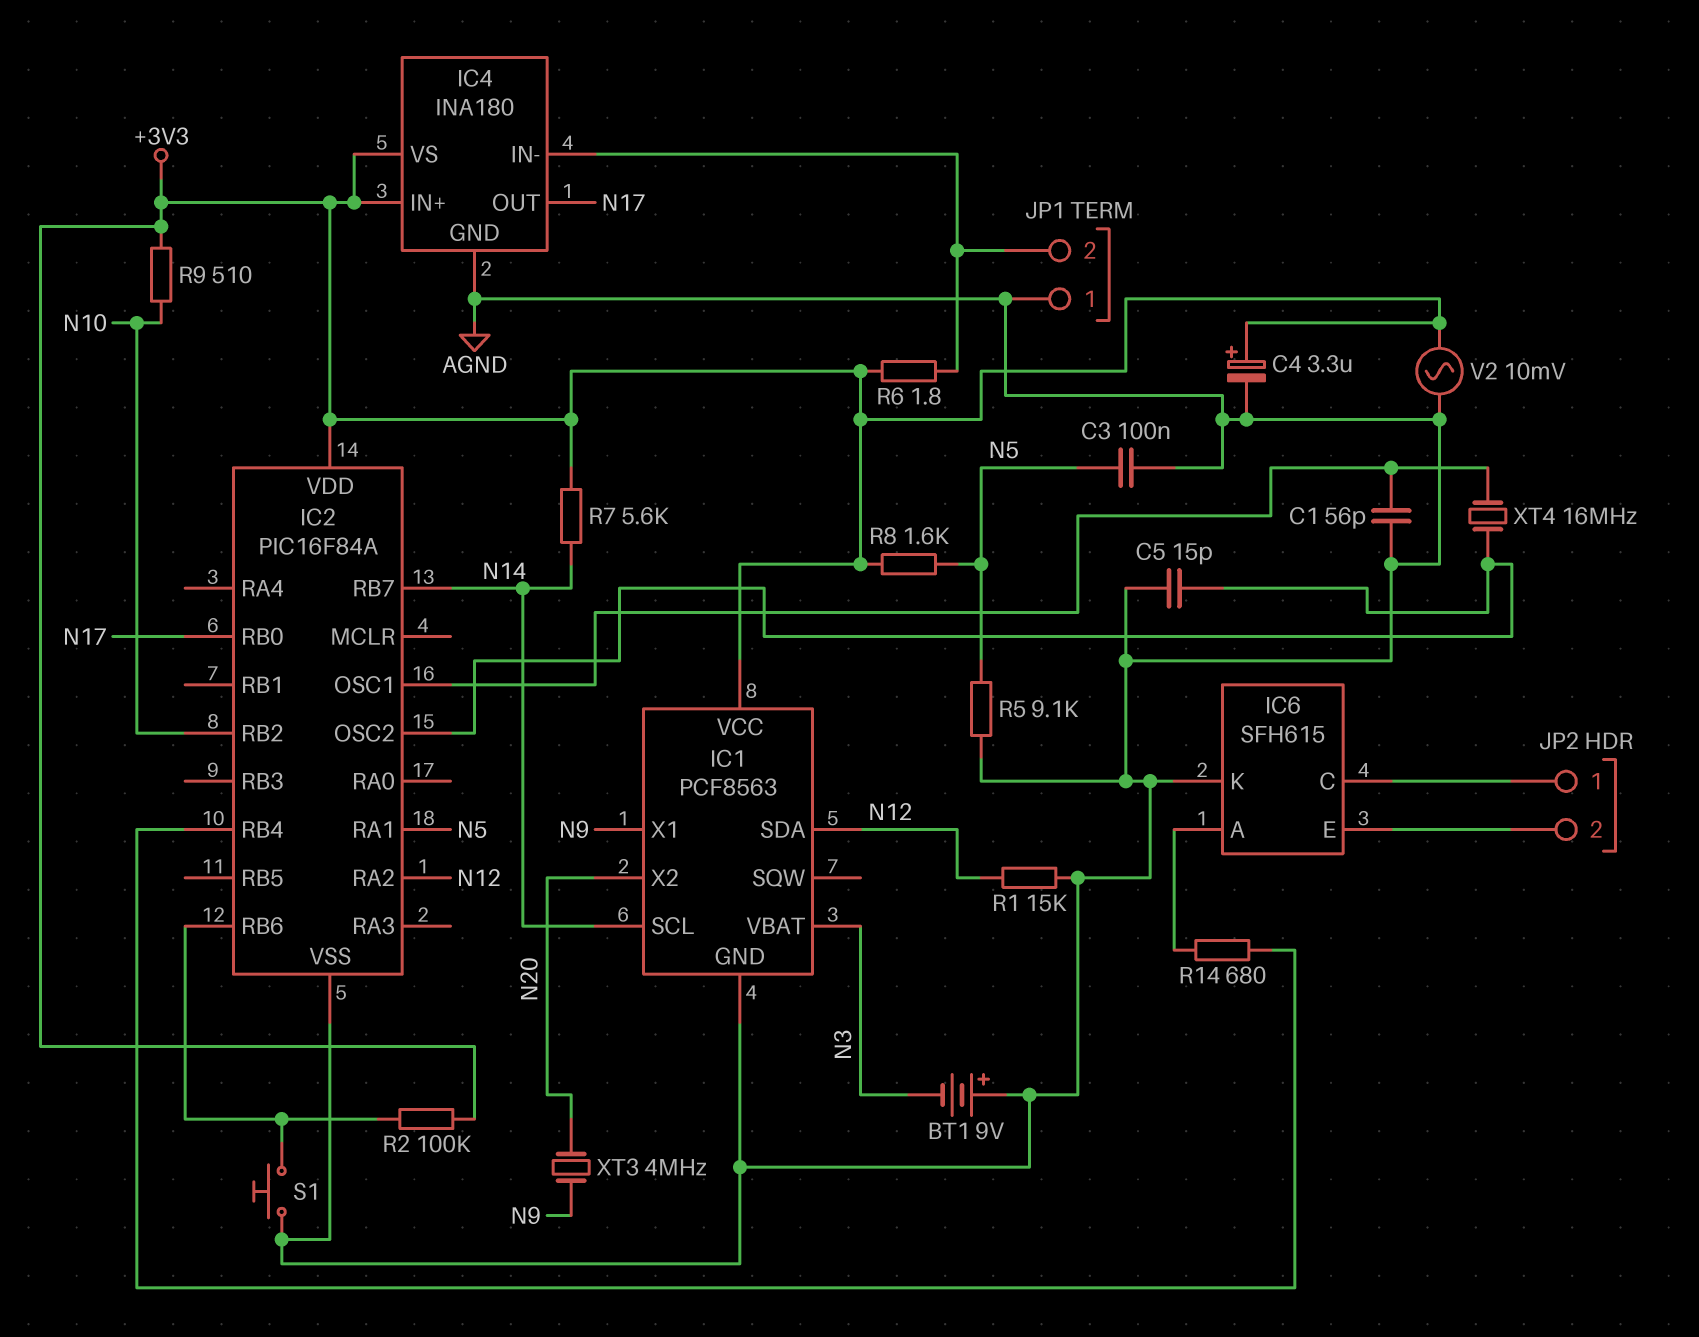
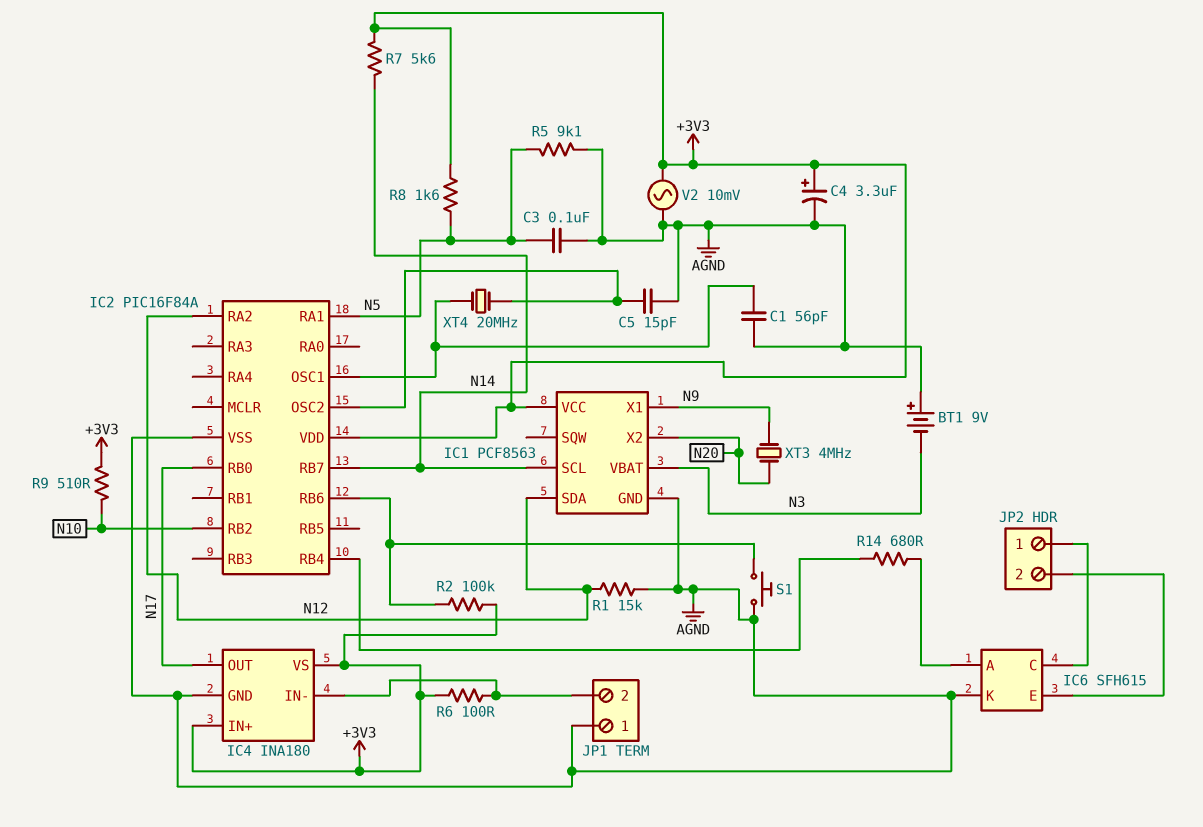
R6: 1.8 (+3V3, IC4/IN-) -> 100 (+3V3, IC4/IN-)
XT4: 16MHz (IC2/OSC1, IC2/OSC2) -> 20MHz (IC2/OSC1, IC2/OSC2)

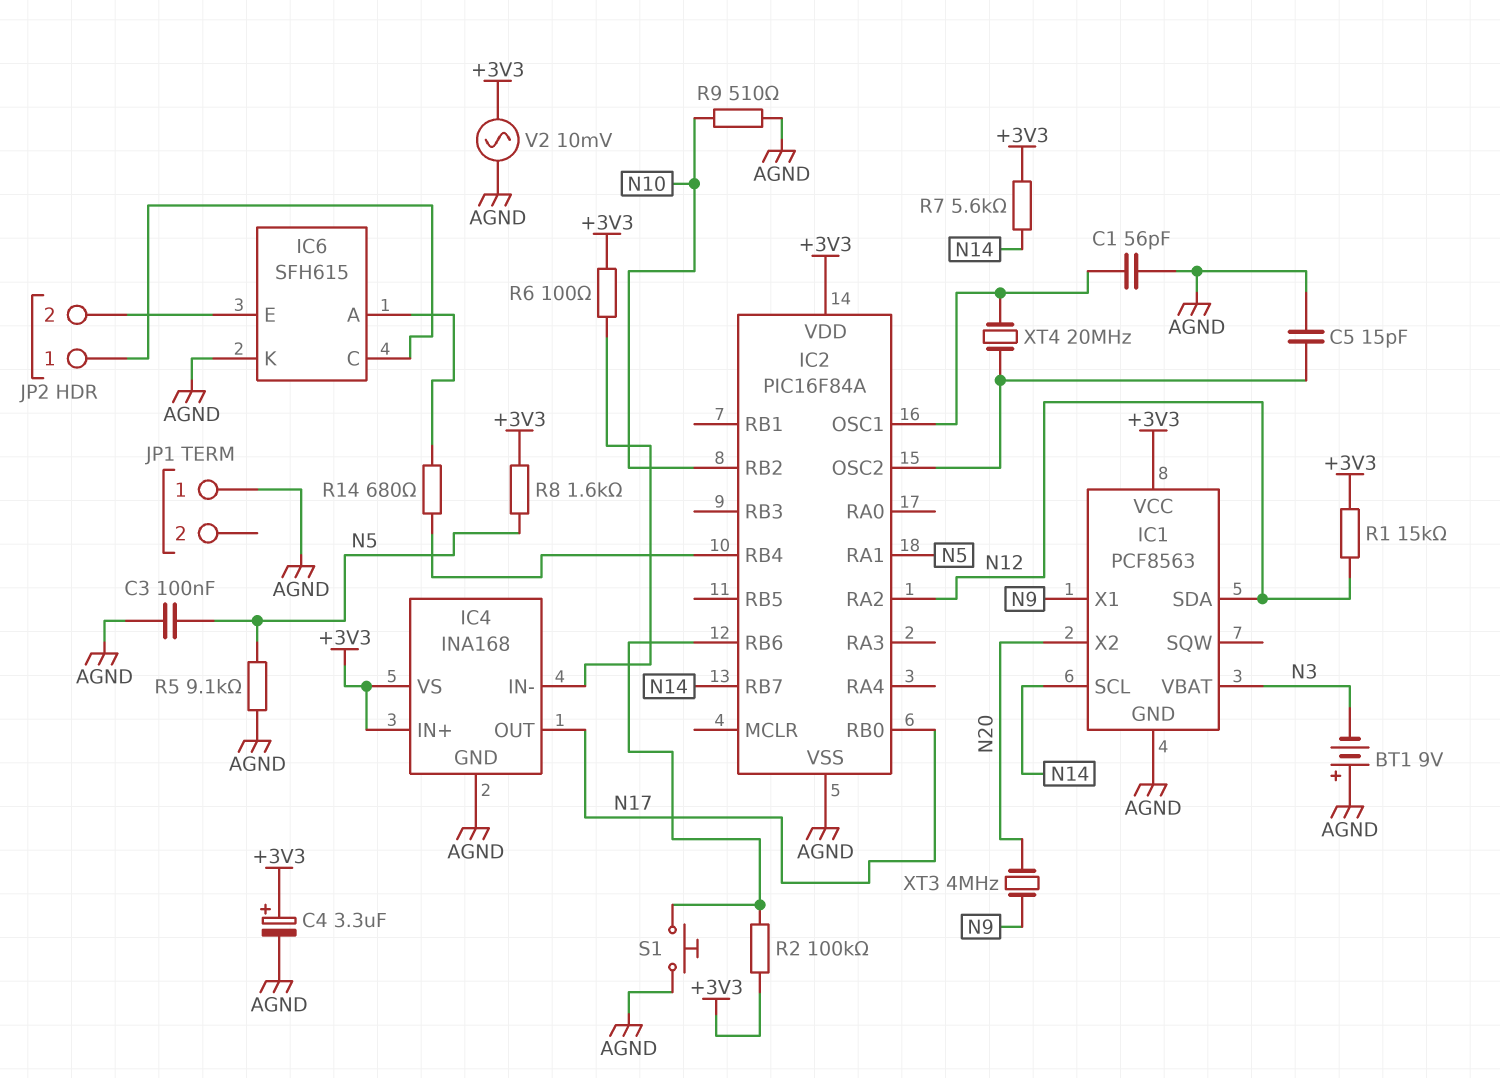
IC4: INA180 -> INA168
JP1 pin 2: IC4/IN- -> none
R1: 15k (AGND, N12) -> 15k (+3V3, N12)
R9: 510 (+3V3, N10) -> 510 (AGND, N10)

